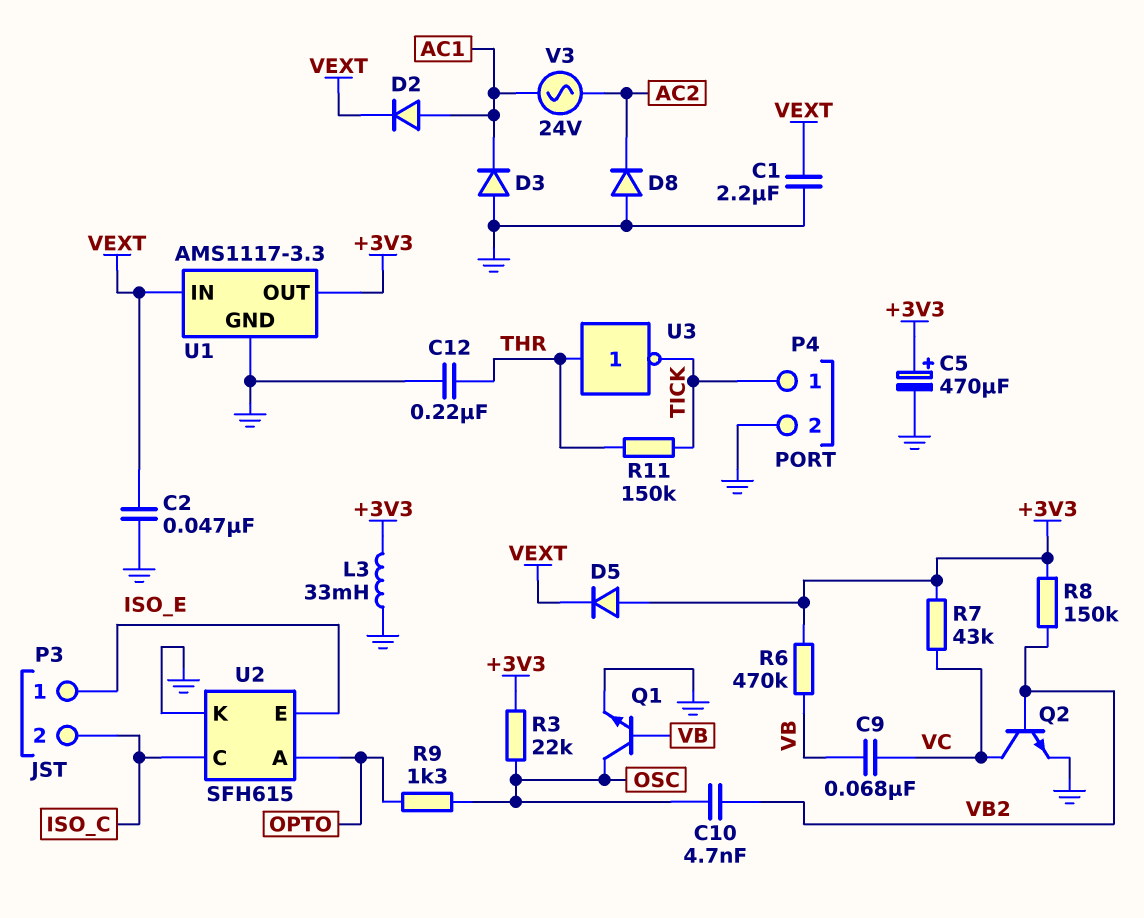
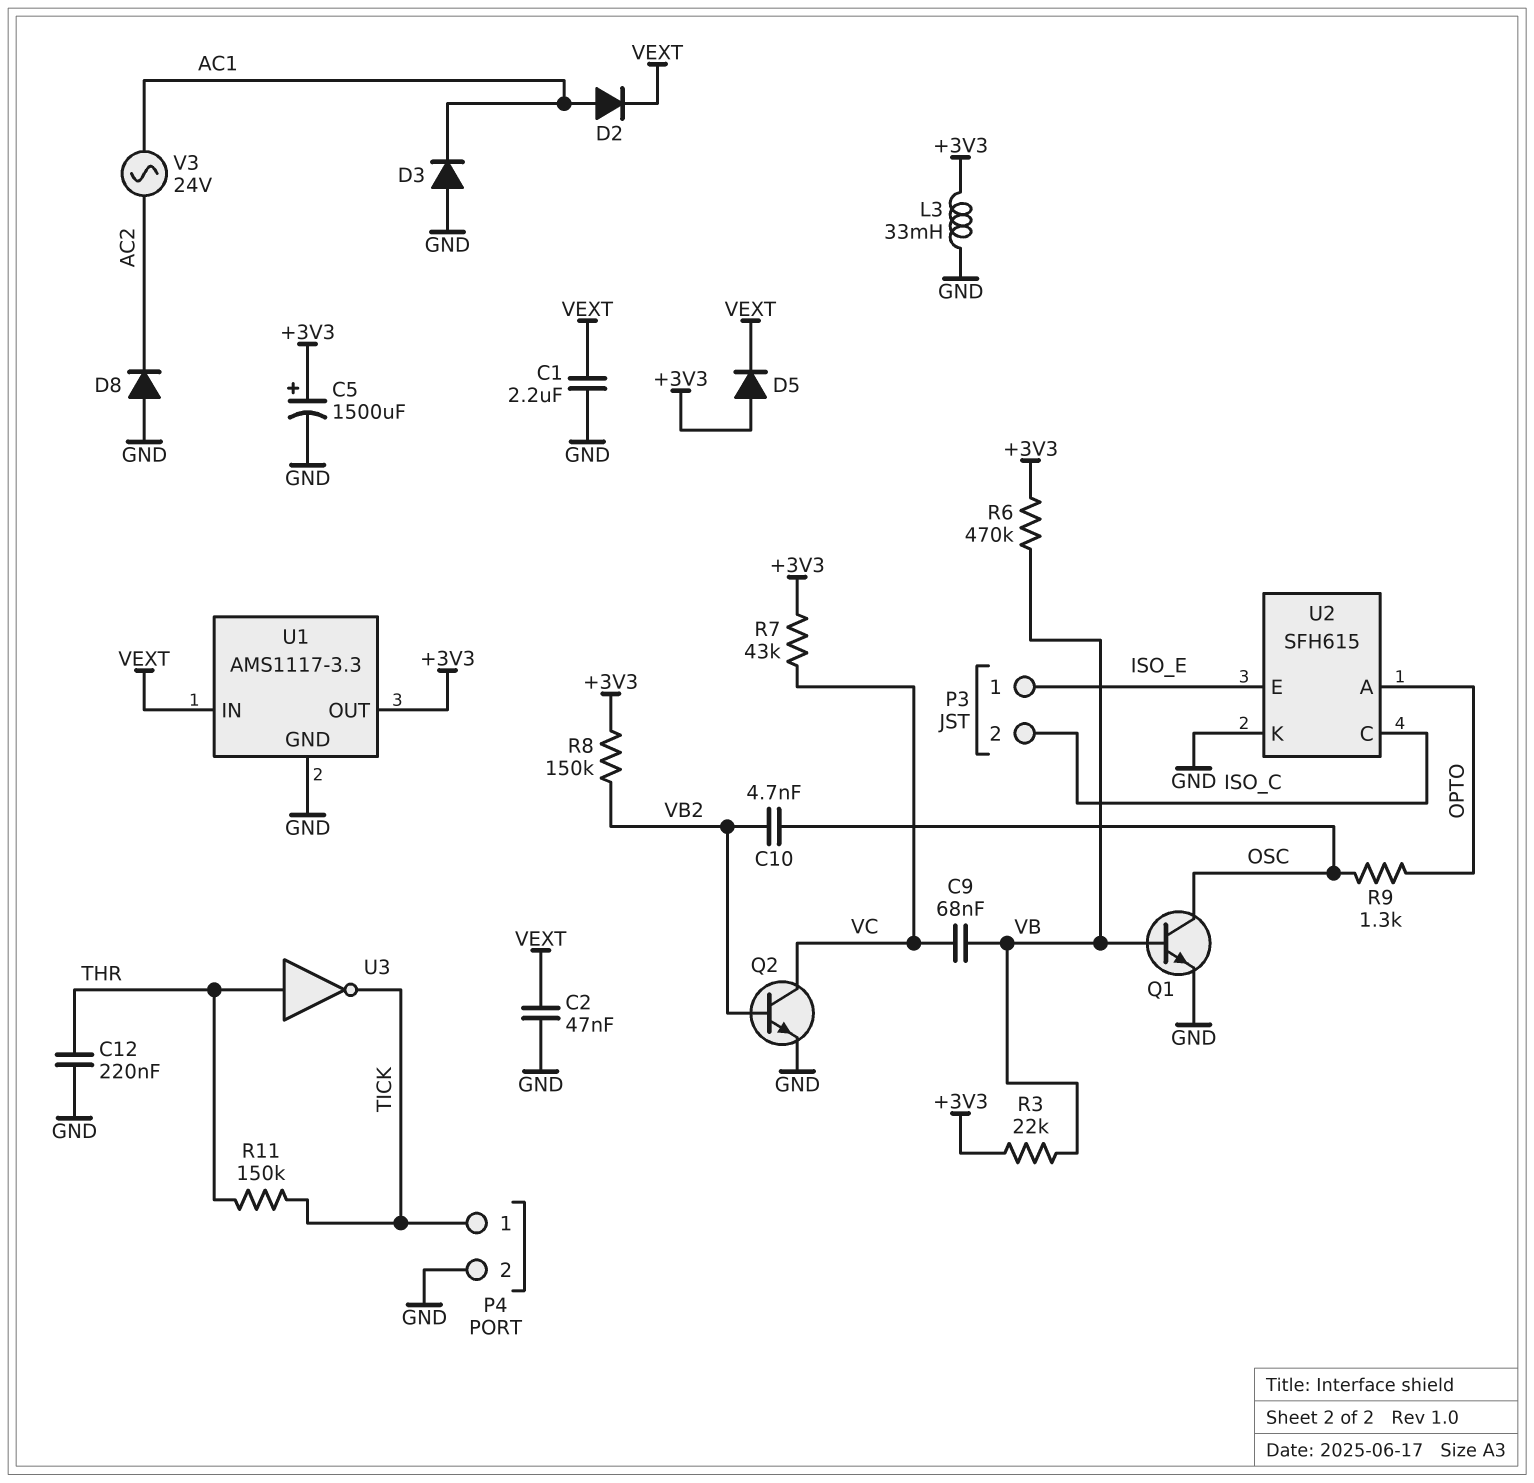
C5: 470uF (plus +3V3, minus GND) -> 1500uF (plus +3V3, minus GND)
R3: 22k (+3V3, OSC) -> 22k (+3V3, VB)

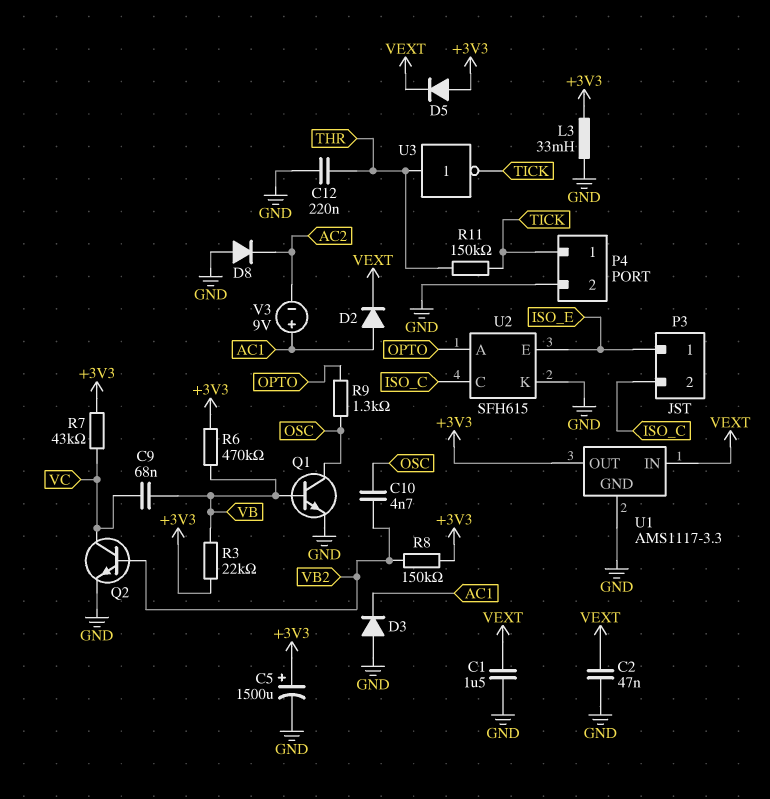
C1: 2.2uF (GND, VEXT) -> 1.5uF (GND, VEXT)
V3: AC 24V (AC1, AC2) -> 9V (plus AC1, minus AC2)

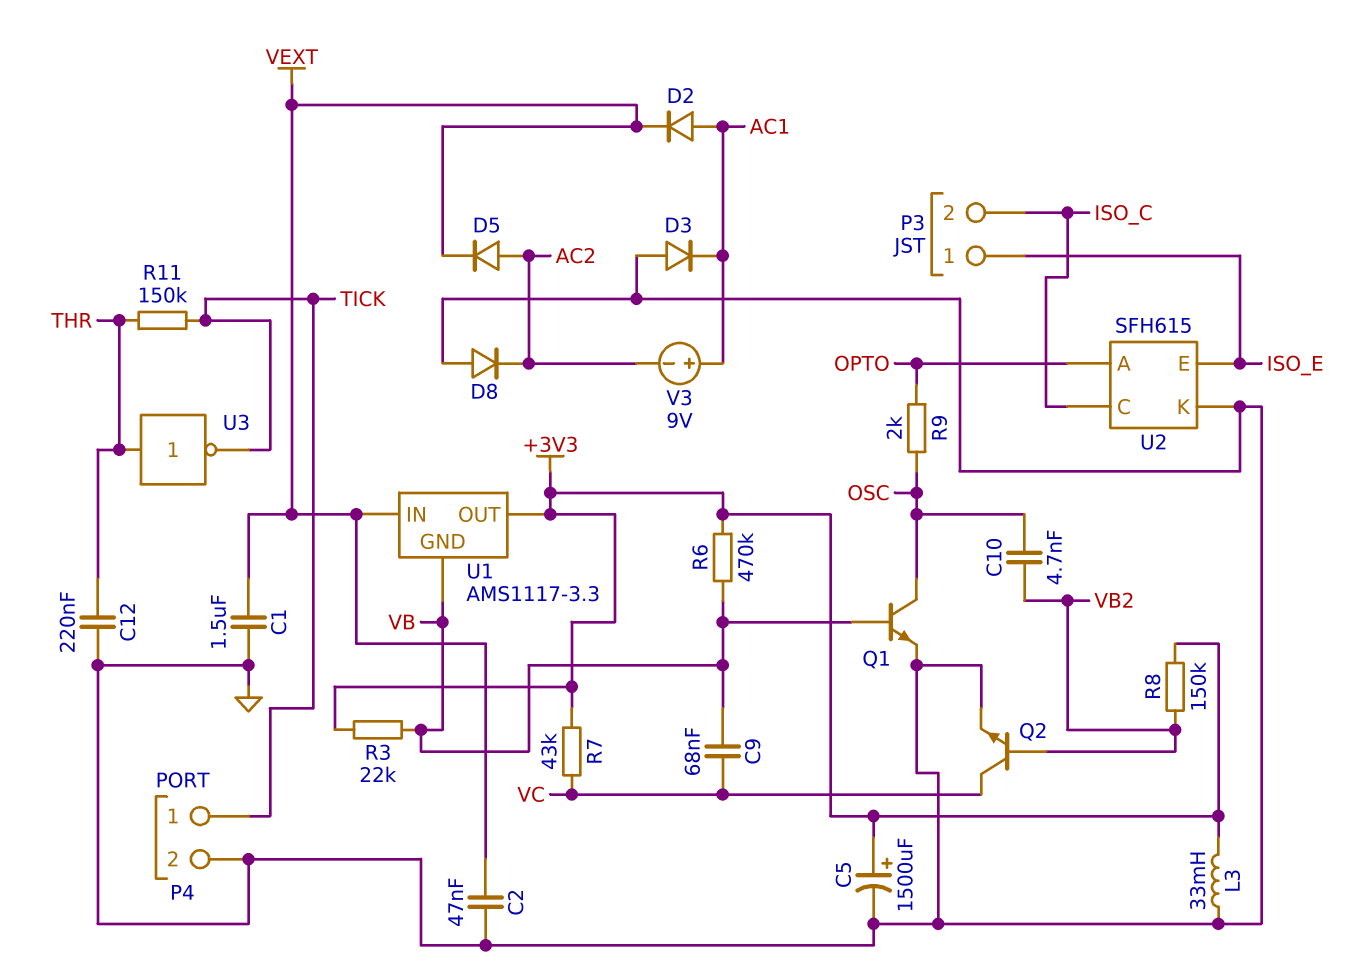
D5: diode (A +3V3, K VEXT) -> diode (A AC2, K VEXT)
R9: 1.3k (OPTO, OSC) -> 2k (OPTO, OSC)
U1 pin GND: GND -> VB

